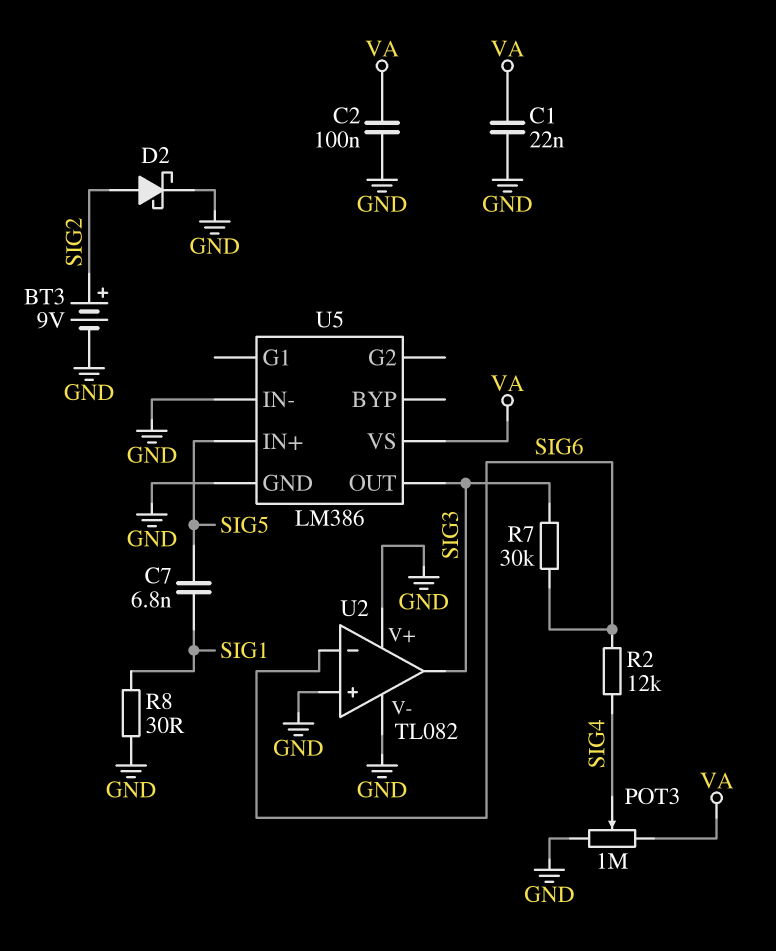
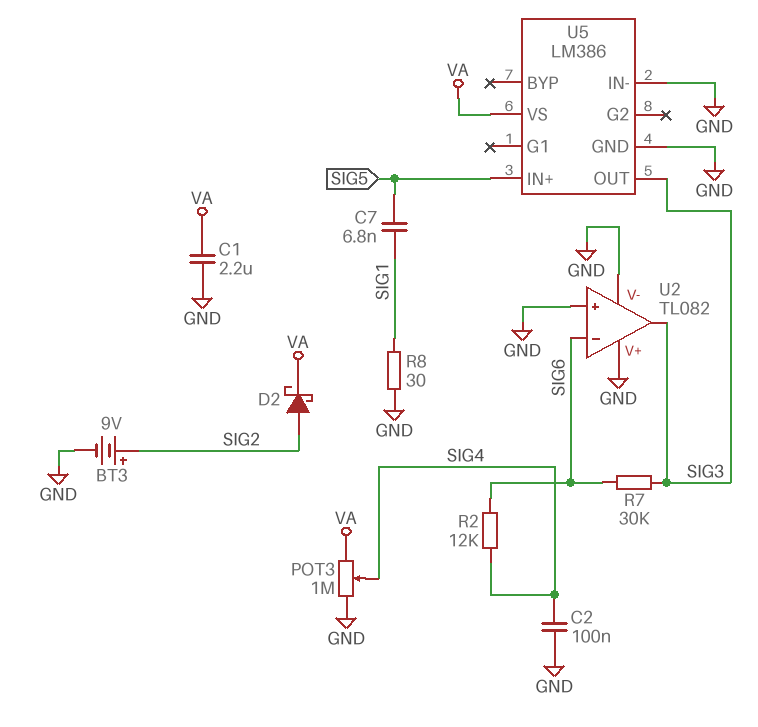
C1: 22nF (GND, VA) -> 2.2uF (GND, VA)
C2: 100nF (GND, VA) -> 100nF (GND, SIG4)
D2: schottky (A SIG2, K GND) -> schottky (A SIG2, K VA)

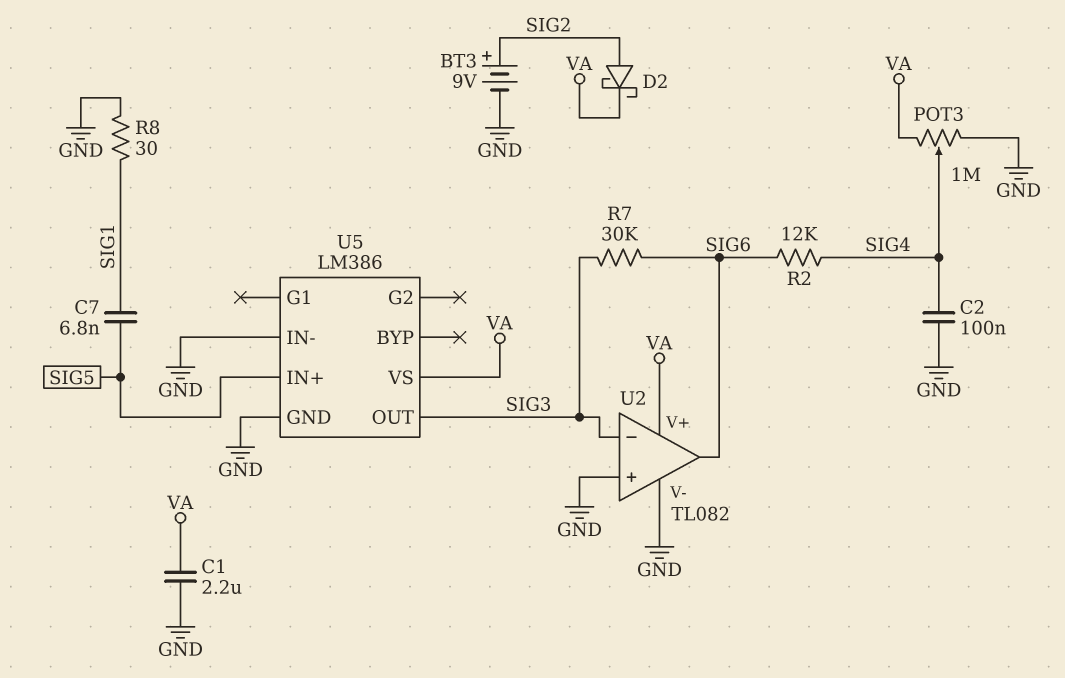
U2 pin V+: GND -> VA
U2 pin in-: SIG6 -> SIG3
U2 pin out: SIG3 -> SIG6

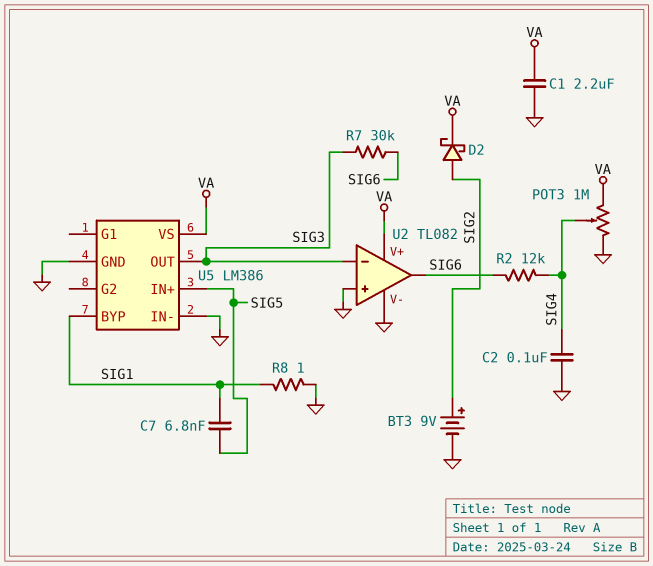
R8: 30 (GND, SIG1) -> 1 (GND, SIG1)
U5 pin BYP: none -> SIG1

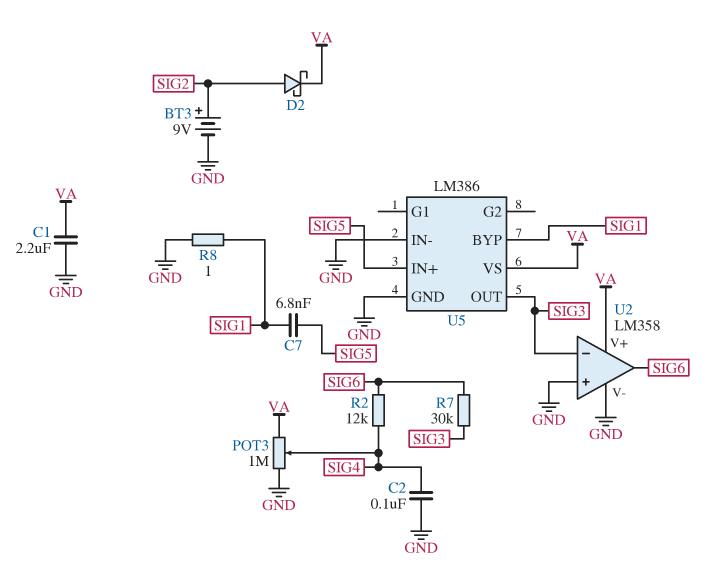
U2: TL082 -> LM358

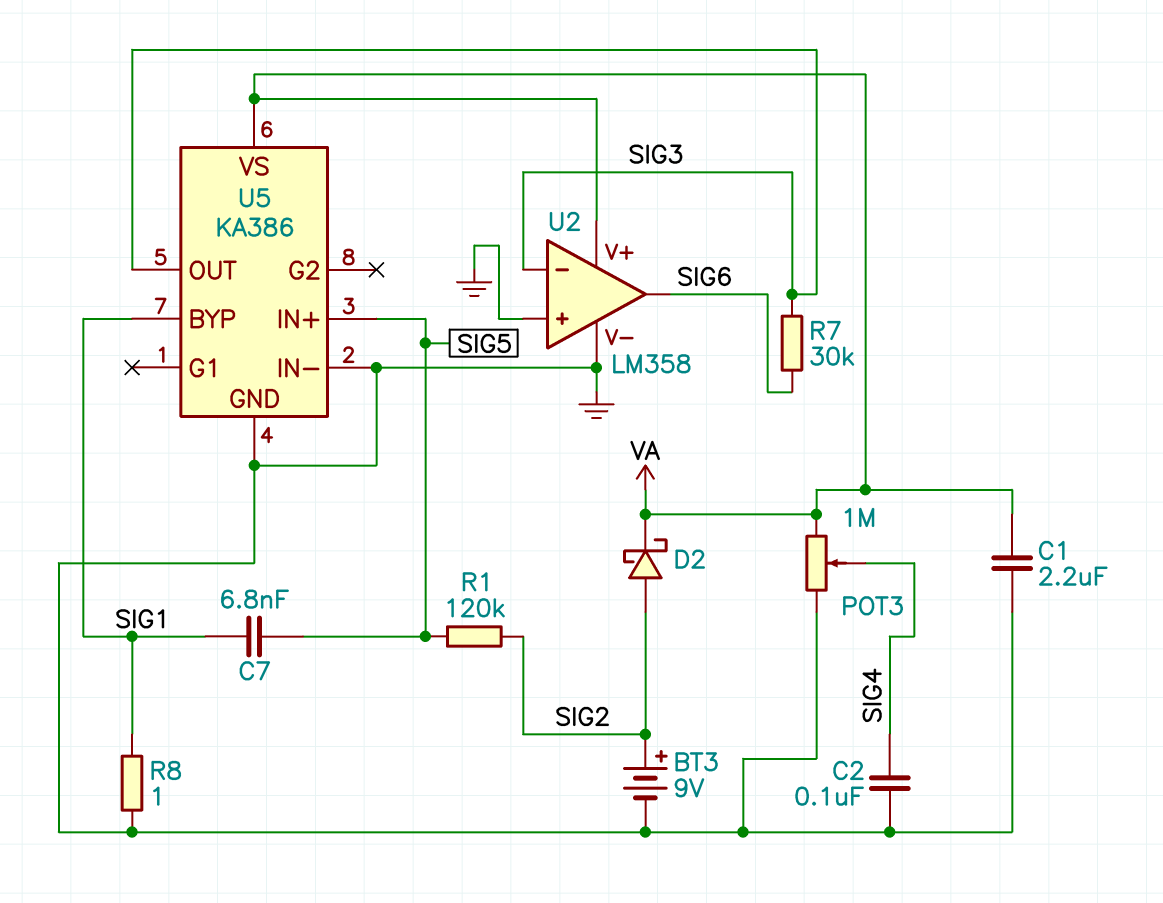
R1: none -> 120k (SIG2, SIG5)
R2: 12k (SIG4, SIG6) -> none
U5: LM386 -> KA386

